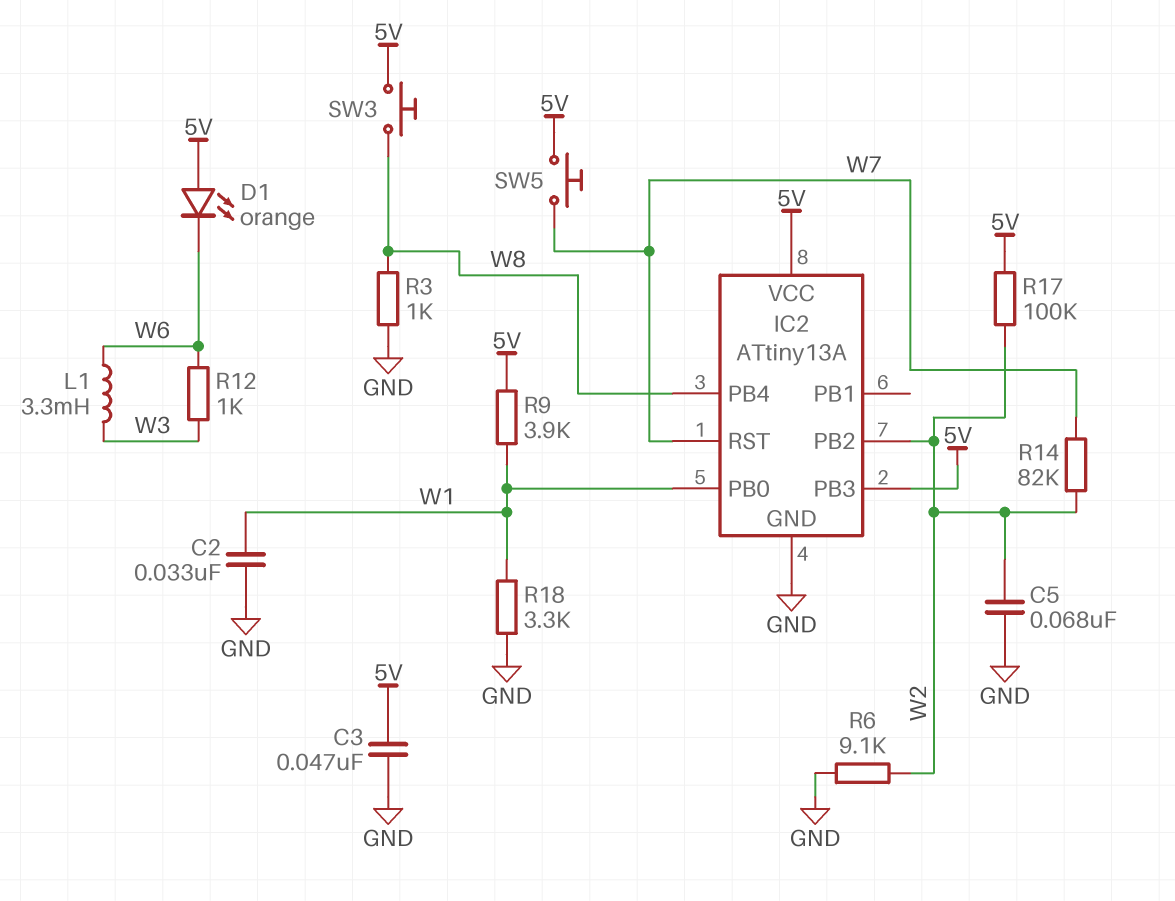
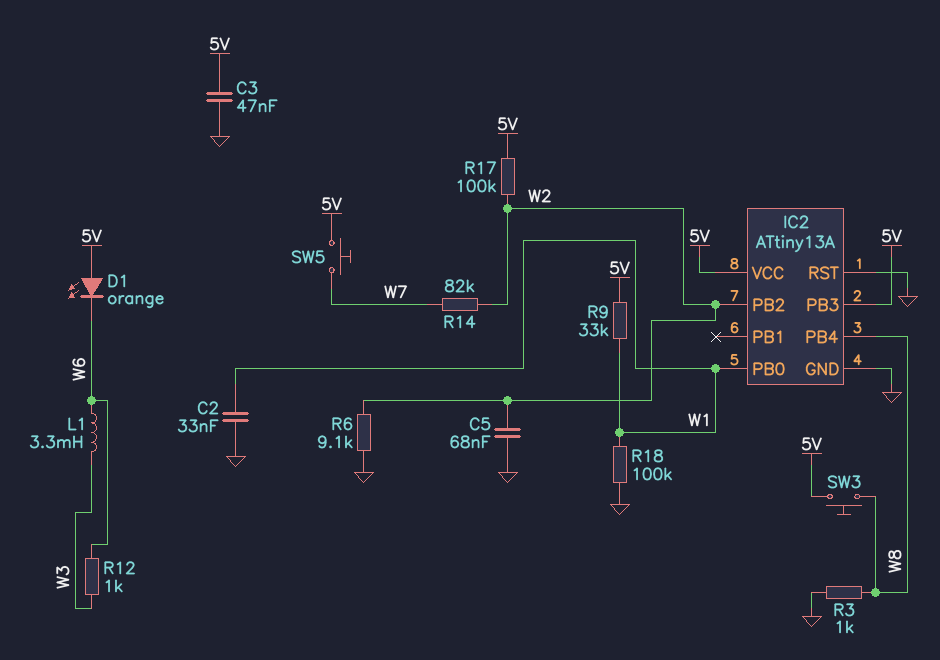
IC2 pin RST: W7 -> GND
R9: 3.9k (5V, W1) -> 33k (5V, W1)
R18: 3.3k (GND, W1) -> 100k (GND, W1)

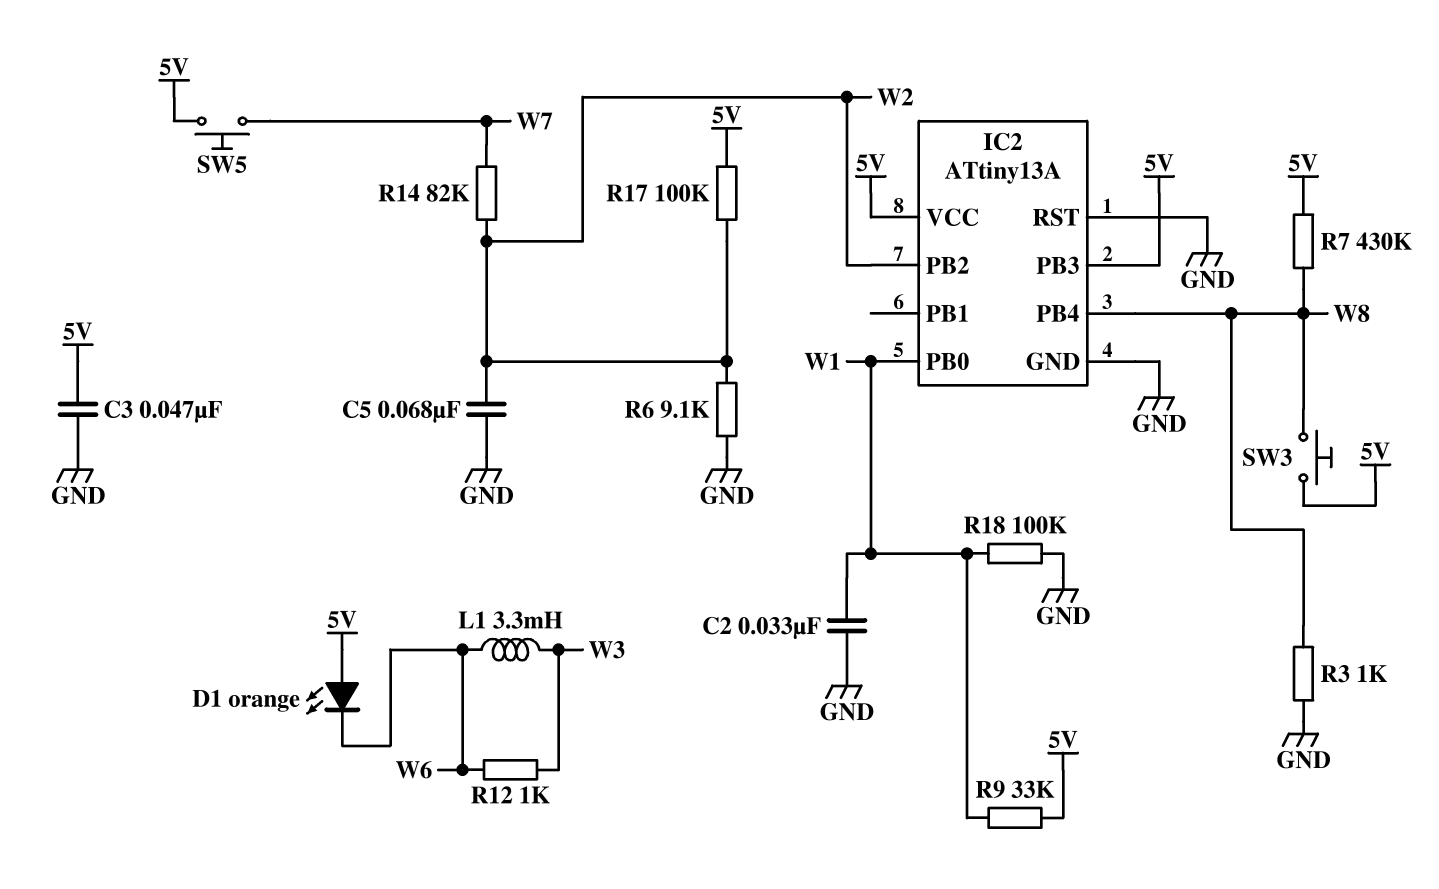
R7: none -> 430k (5V, W8)

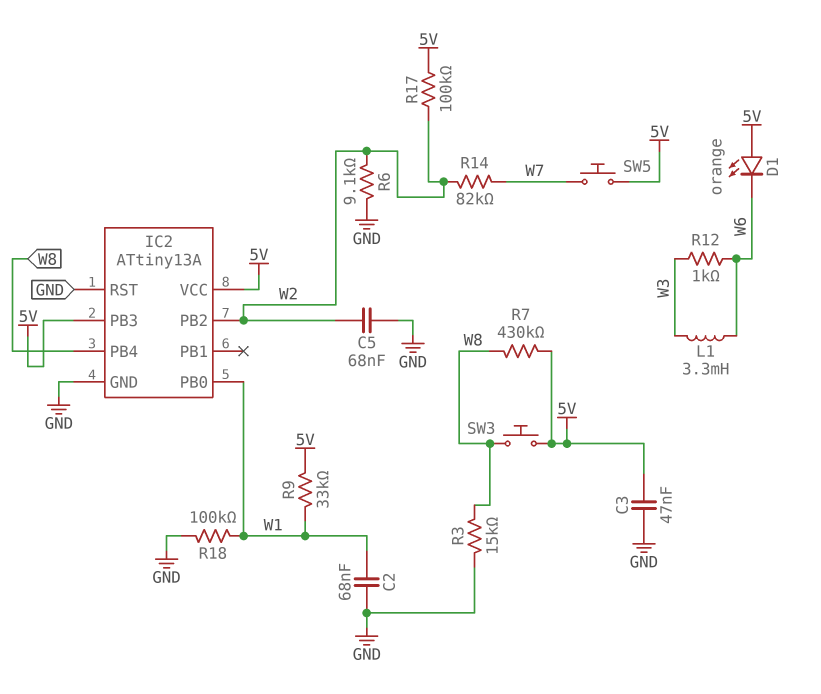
C2: 33nF (GND, W1) -> 68nF (GND, W1)
R3: 1k (GND, W8) -> 15k (GND, W8)

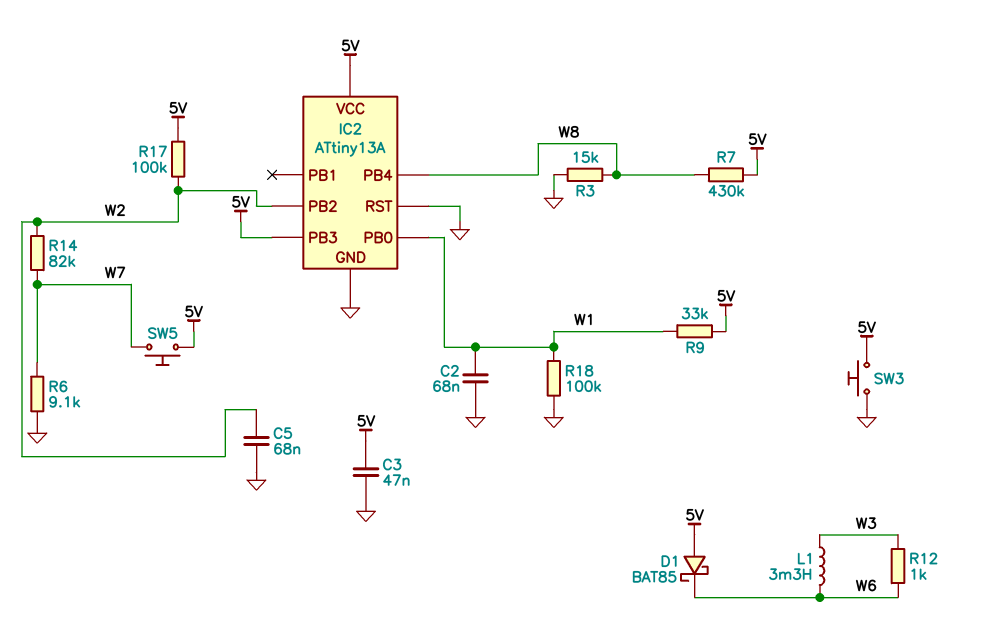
D1: LED orange (A 5V, K W6) -> schottky BAT85 (A 5V, K W6)
R6: 9.1k (GND, W2) -> 9.1k (GND, W7)
SW3: button (5V, W8) -> button (5V, GND)

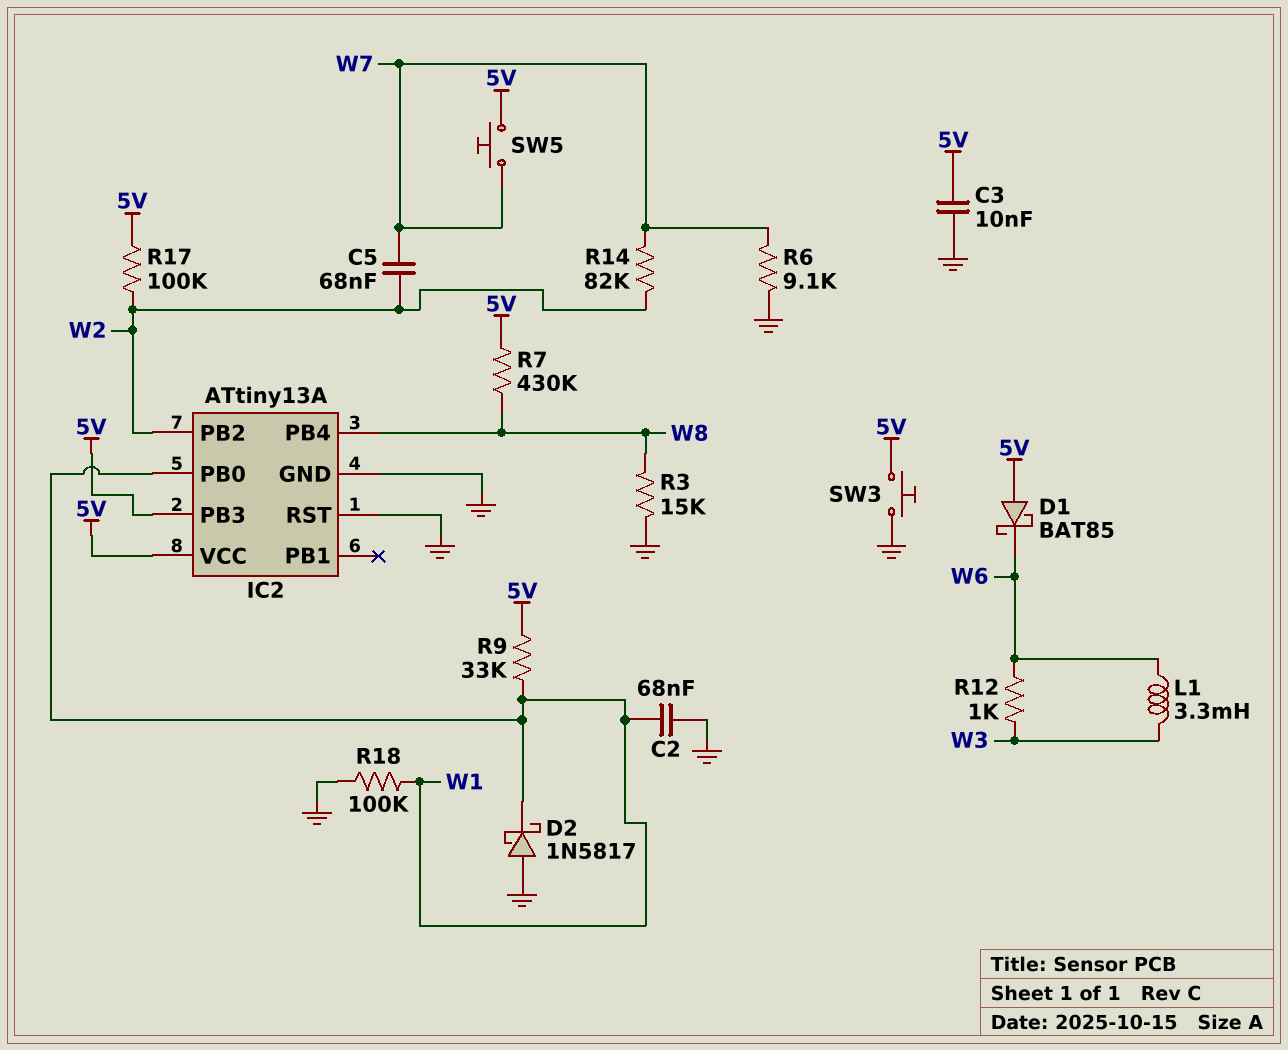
C3: 47nF (5V, GND) -> 10nF (5V, GND)
C5: 68nF (GND, W2) -> 68nF (W2, W7)
D2: none -> schottky 1N5817 (A GND, K W1)

